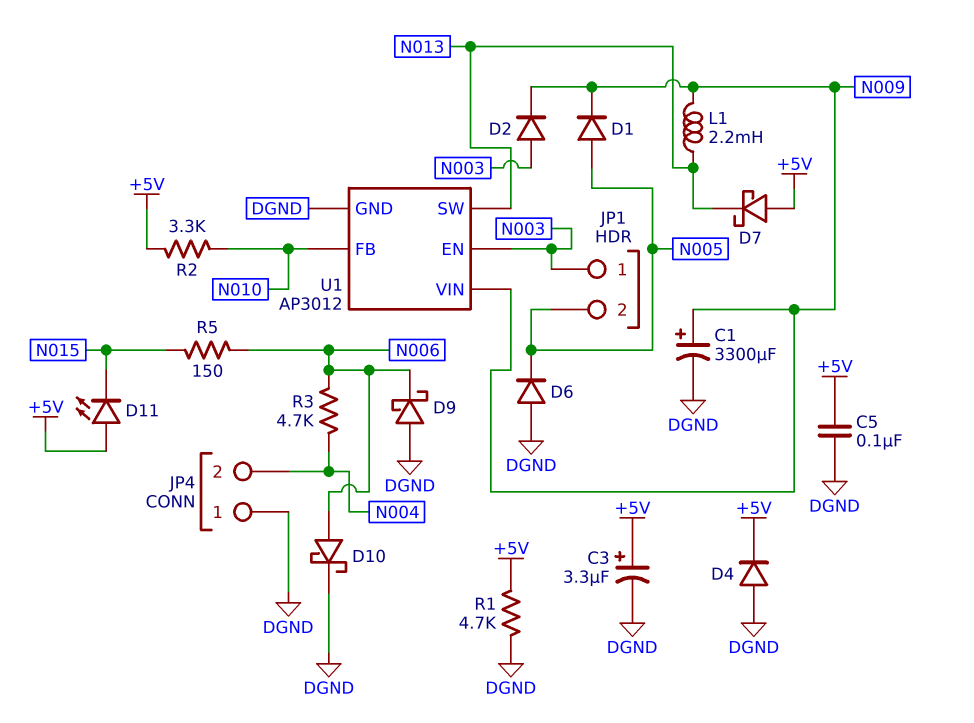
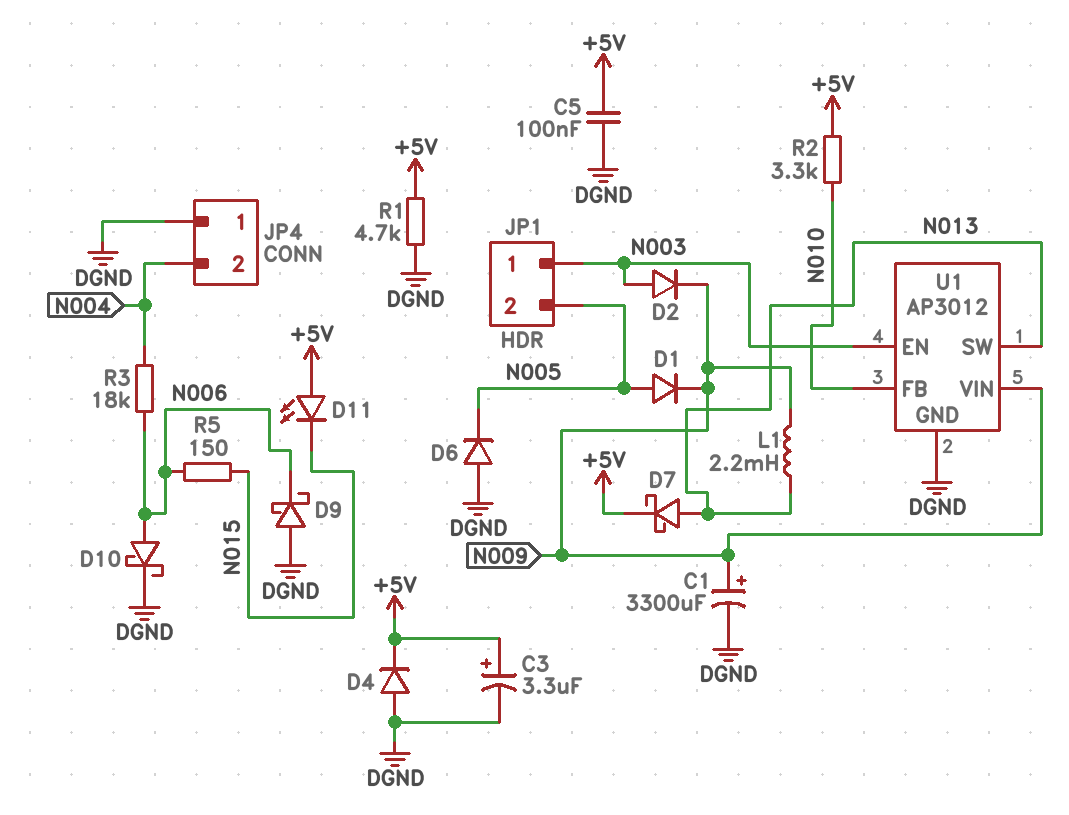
D7: schottky (A +5V, K N013) -> schottky (A N013, K +5V)
R3: 4.7k (N004, N006) -> 18k (N004, N006)

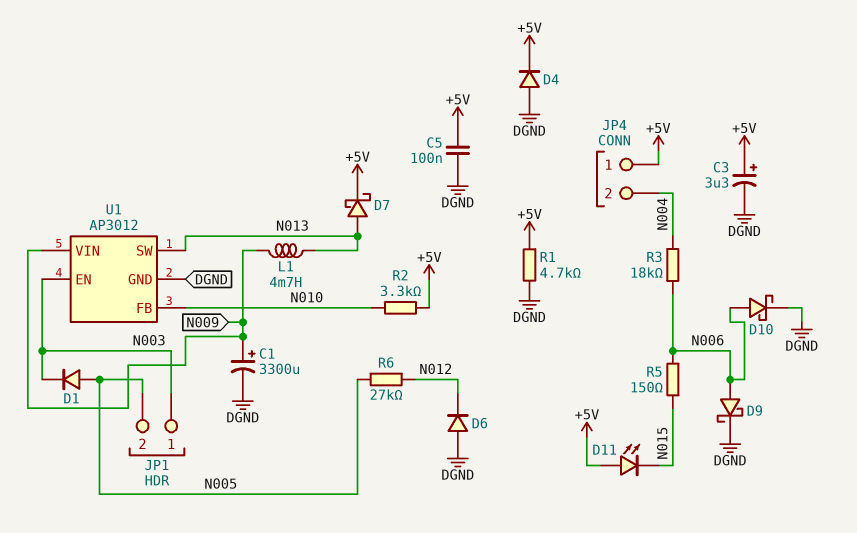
D1: diode (A N005, K N009) -> diode (A N005, K N003)
D2: diode (A N003, K N009) -> none
D6: diode (A DGND, K N005) -> diode (A DGND, K N012)
D9: schottky (A DGND, K N006) -> schottky (A N006, K DGND)
JP4 pin 1: DGND -> +5V
L1: 2.2mH (N009, N013) -> 4.7mH (N009, N013)
R6: none -> 27k (N005, N012)

